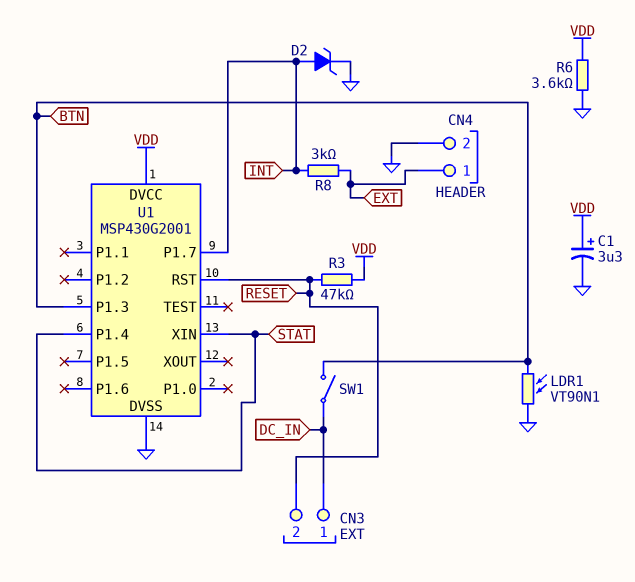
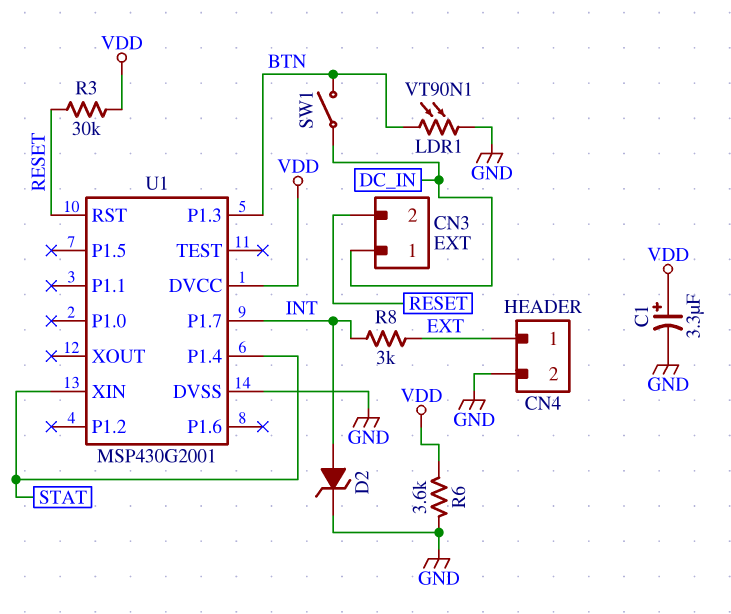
R3: 47k (RESET, VDD) -> 30k (RESET, VDD)

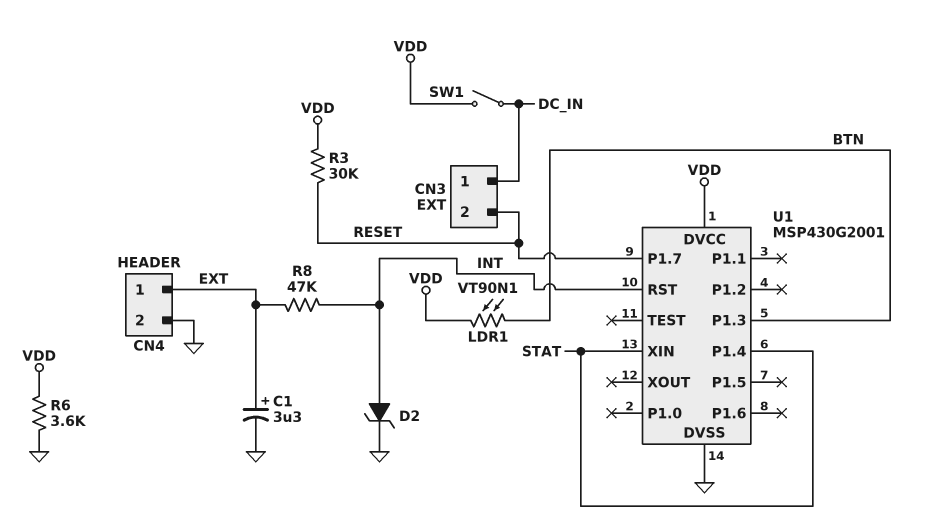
C1: 3.3uF (plus VDD, minus GND) -> 3.3uF (plus EXT, minus GND)
LDR1: VT90N1 (BTN, GND) -> VT90N1 (BTN, VDD)
R8: 3k (EXT, INT) -> 47k (EXT, INT)
SW1: switch (BTN, DC_IN) -> switch (DC_IN, VDD)
U1 pin P1.7: INT -> RESET
U1 pin RST: RESET -> INT

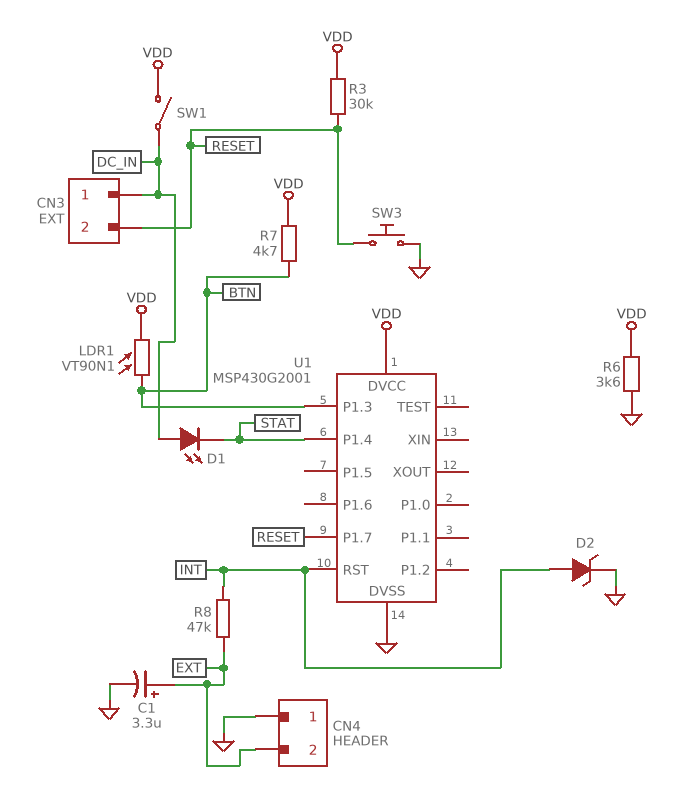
CN4 pin 1: EXT -> GND
CN4 pin 2: GND -> EXT
D1: none -> LED (A DC_IN, K STAT)
R7: none -> 4.7k (BTN, VDD)
SW3: none -> button (GND, RESET)
U1 pin XIN: STAT -> none

